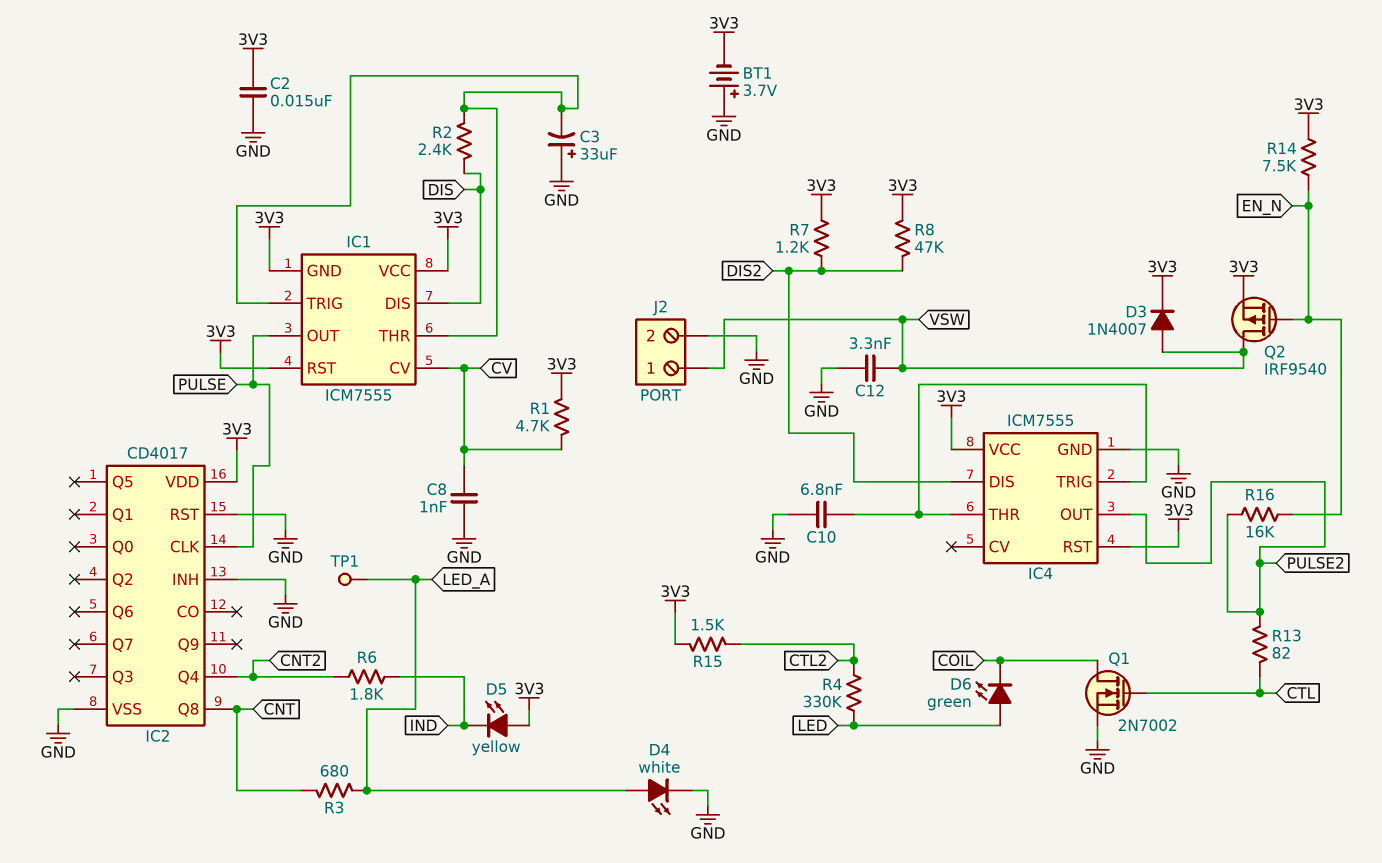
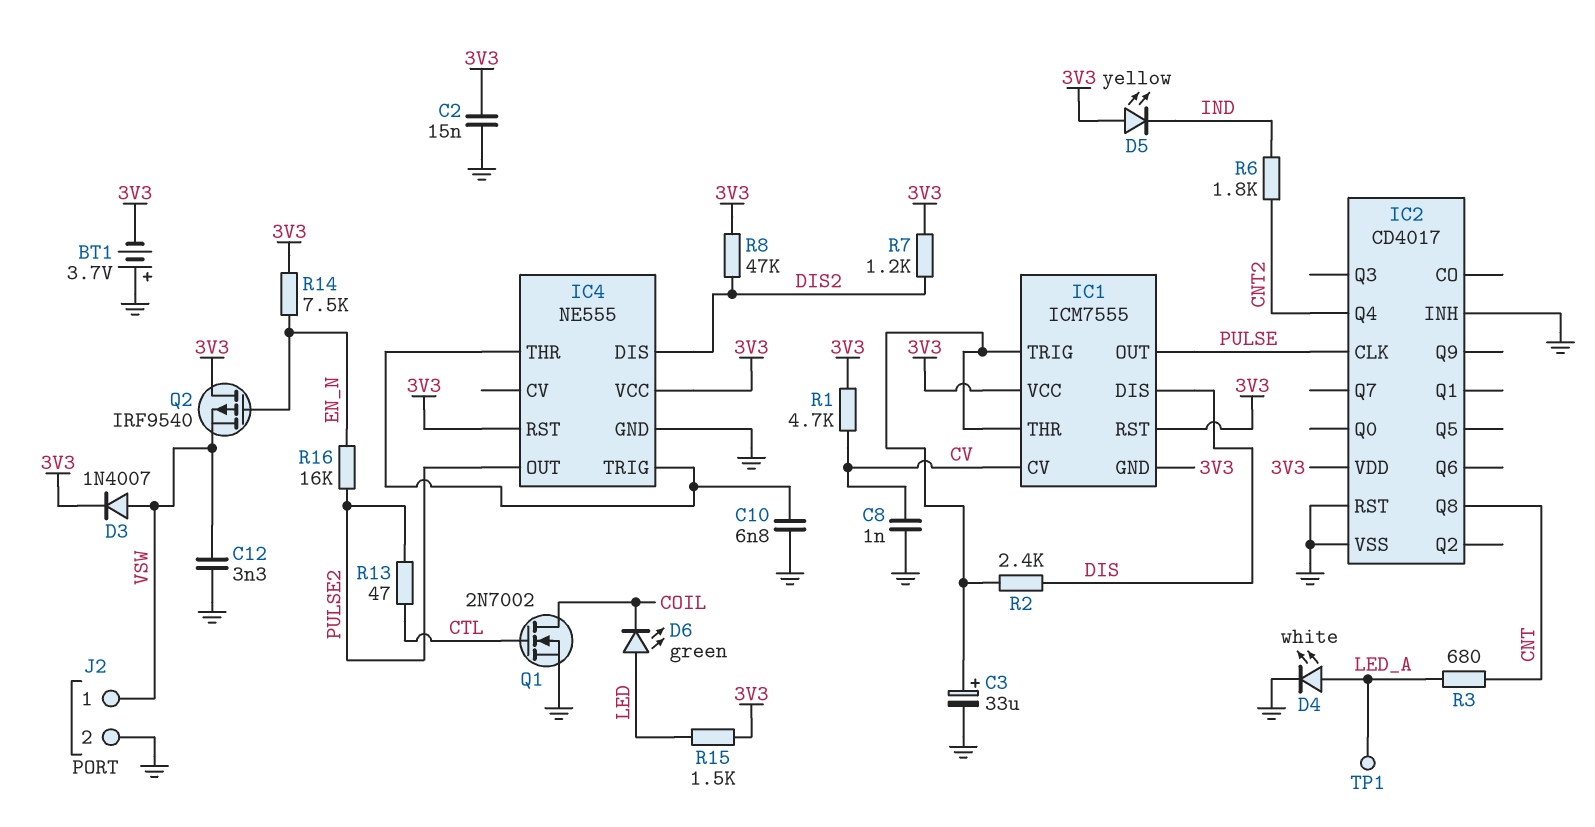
C3: 33uF (plus GND, minus IC1/THR) -> 33uF (plus IC1/THR, minus GND)
IC4: ICM7555 -> NE555
Q2: PMOS IRF9540 (G EN_N, D VSW, S 3V3) -> PMOS IRF9540 (G EN_N, D 3V3, S VSW)
R4: 330k (CTL2, LED) -> none
R13: 82 (CTL, PULSE2) -> 47 (CTL, PULSE2)
R15: 1.5k (3V3, CTL2) -> 1.5k (3V3, LED)

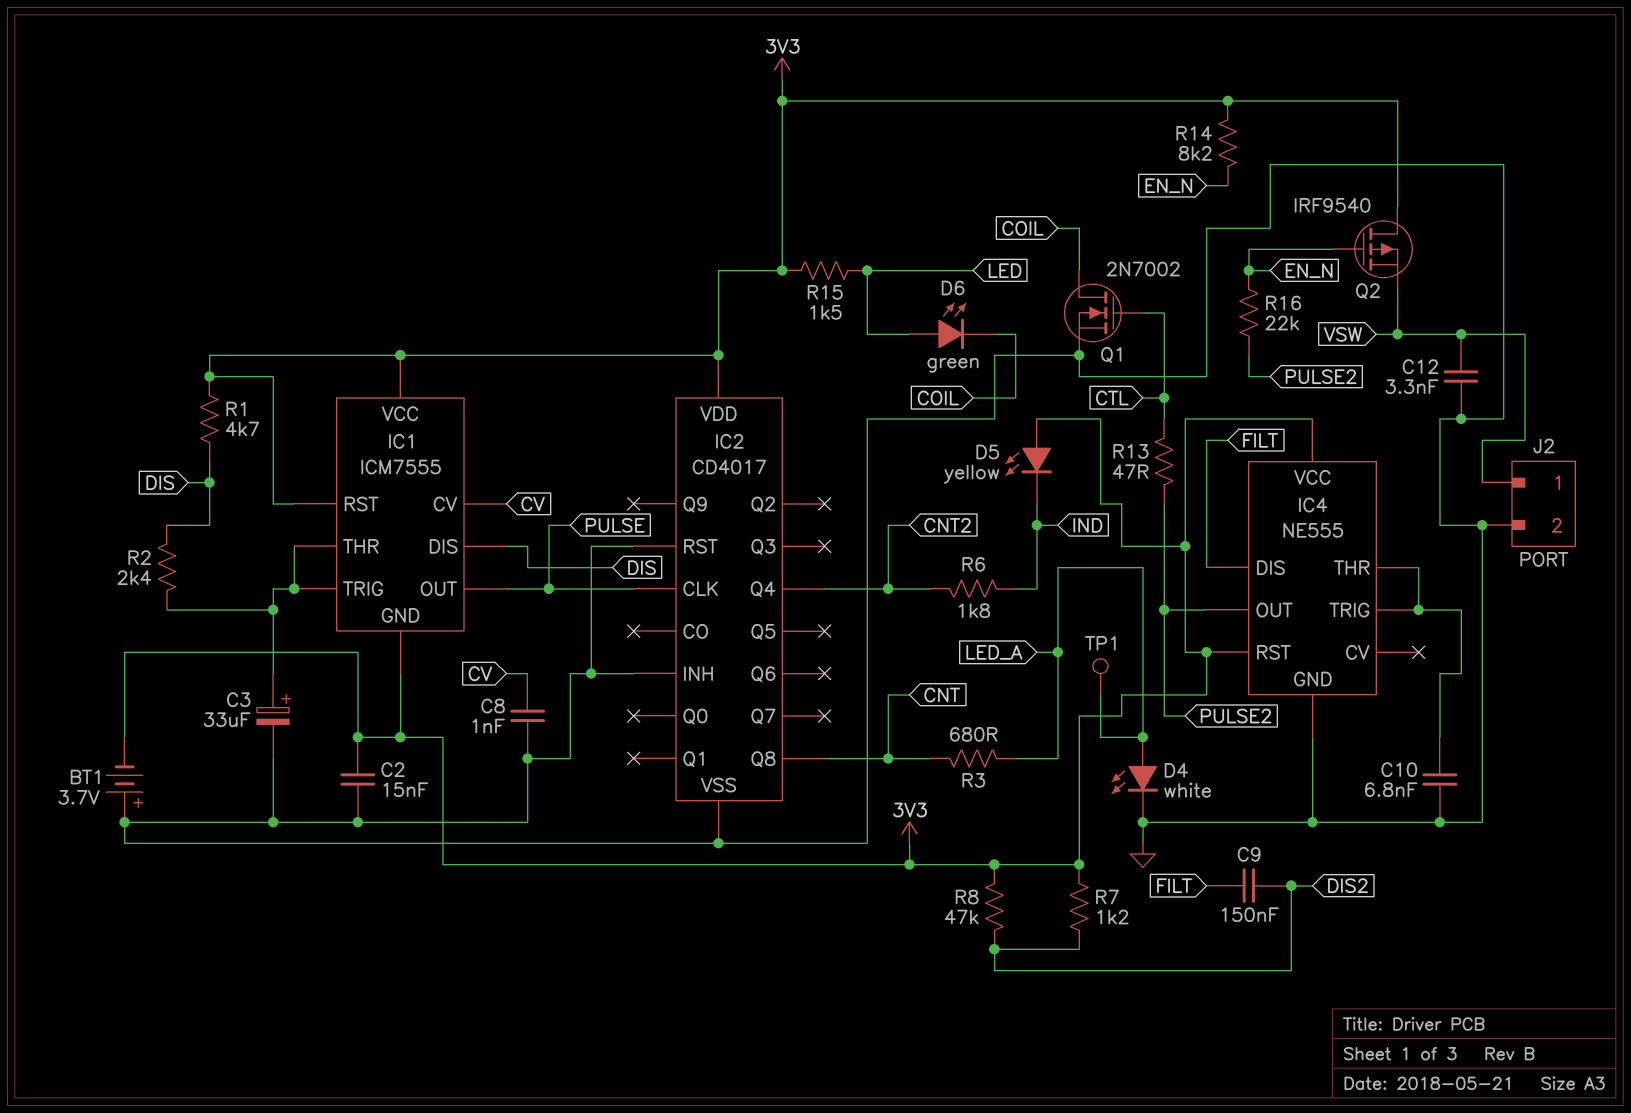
C9: none -> 150nF (DIS2, FILT)
D3: diode 1N4007 (A VSW, K 3V3) -> none
IC4 pin DIS: DIS2 -> FILT
R1: 4.7k (3V3, CV) -> 4.7k (3V3, DIS)
R14: 7.5k (3V3, EN_N) -> 8.2k (3V3, EN_N)
R16: 16k (EN_N, PULSE2) -> 22k (EN_N, PULSE2)

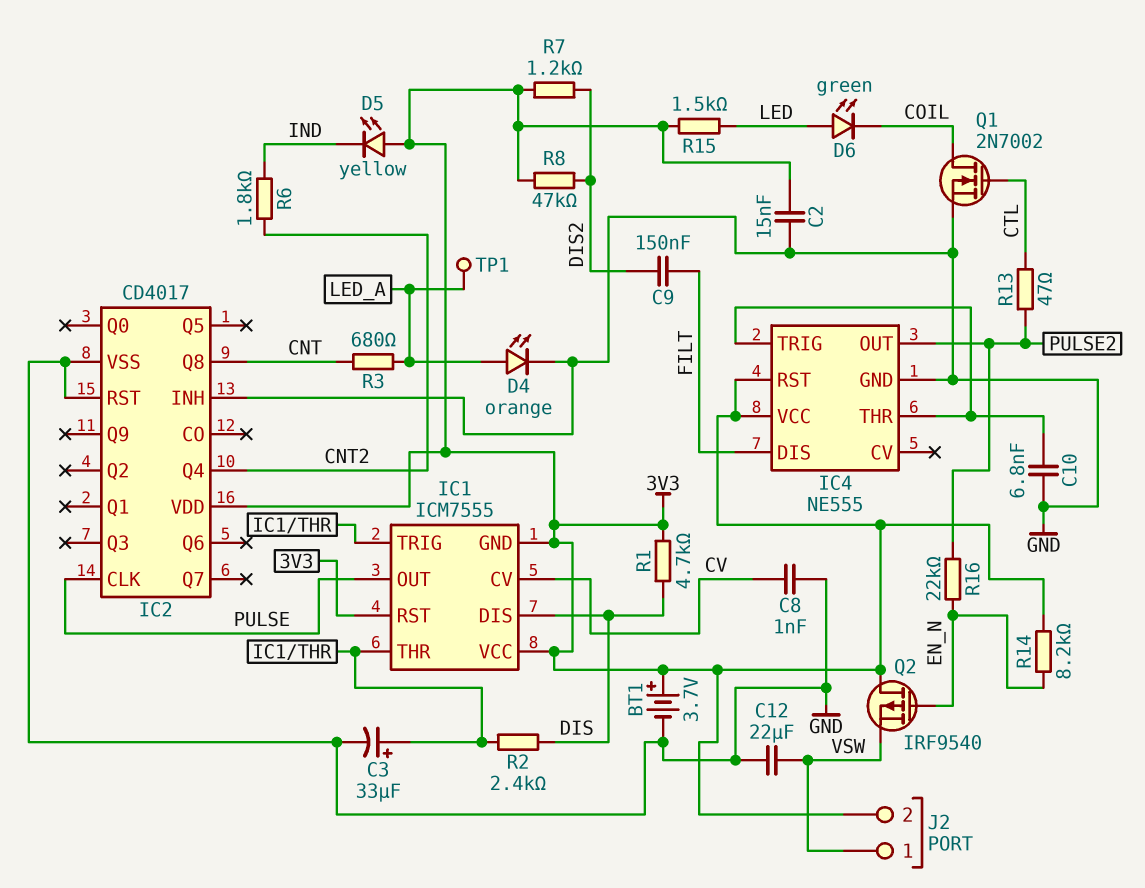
BT1: 3.7V (plus GND, minus 3V3) -> 3.7V (plus 3V3, minus GND)
C12: 3.3nF (GND, VSW) -> 22uF (GND, VSW)
D4: LED white (A LED_A, K GND) -> LED orange (A LED_A, K GND)
J2 pin 2: GND -> 3V3

